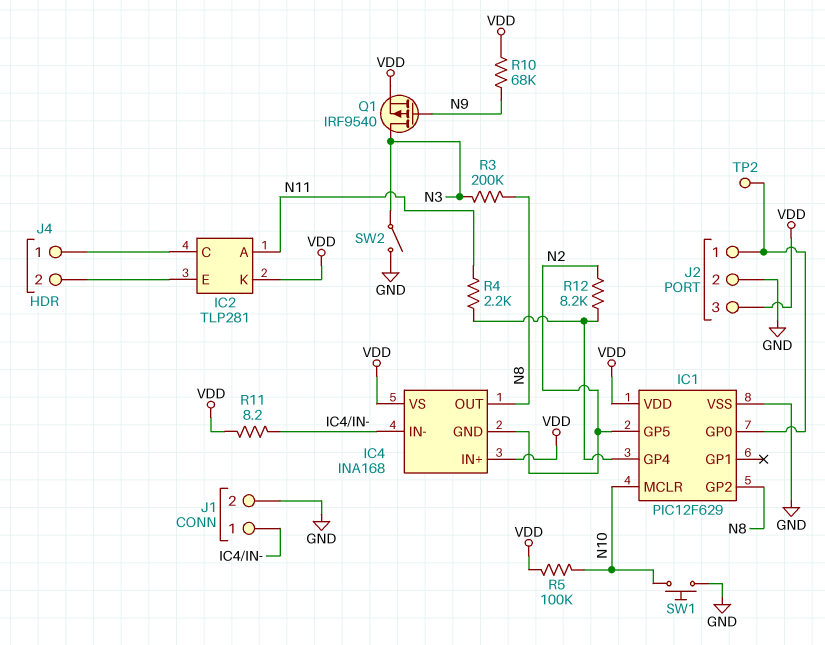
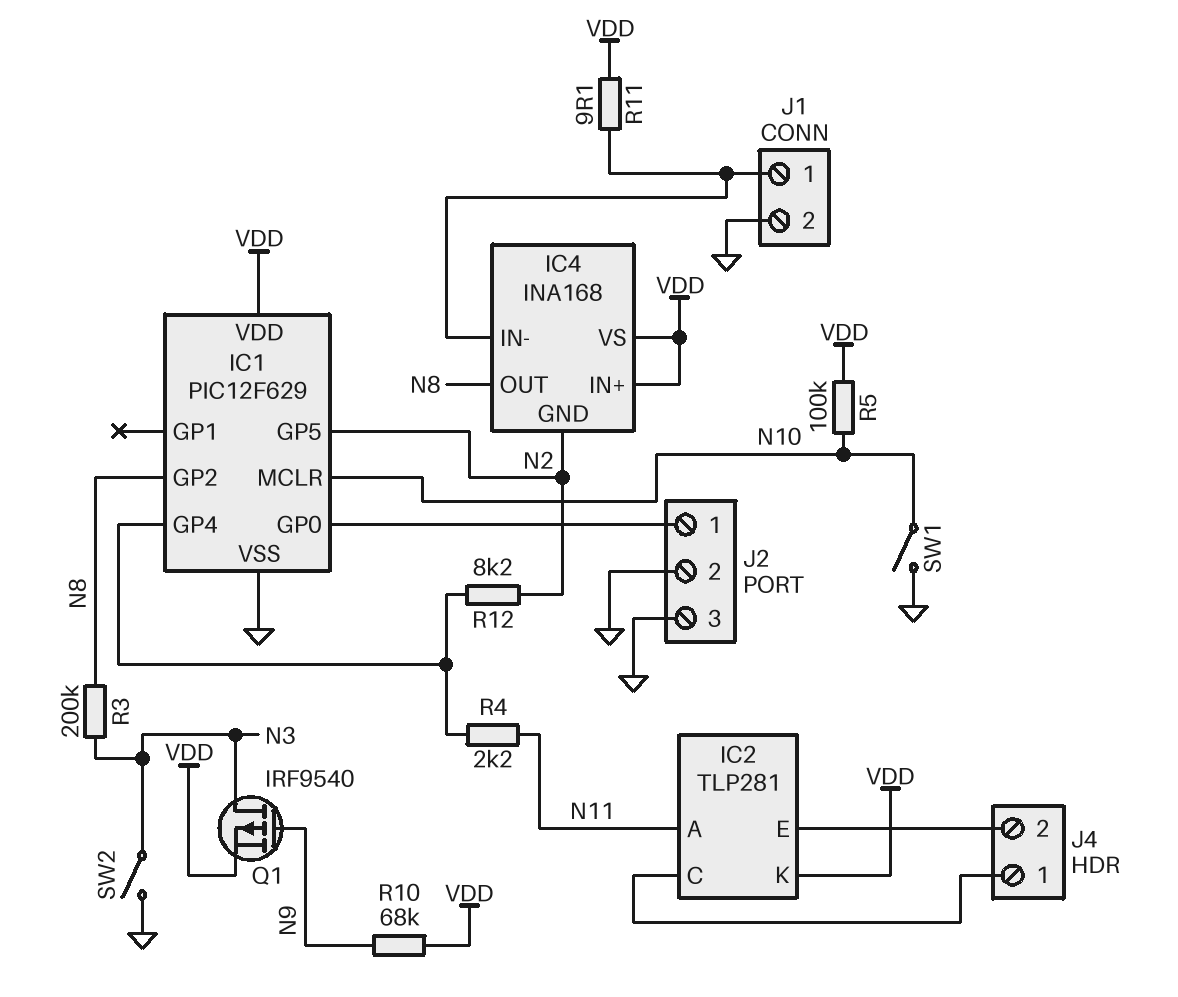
J2 pin 3: VDD -> GND
R11: 8.2 (IC4/IN-, VDD) -> 9.1 (IC4/IN-, VDD)
SW1: button (GND, N10) -> switch (GND, N10)
TP2: test point (IC1/GP0) -> none

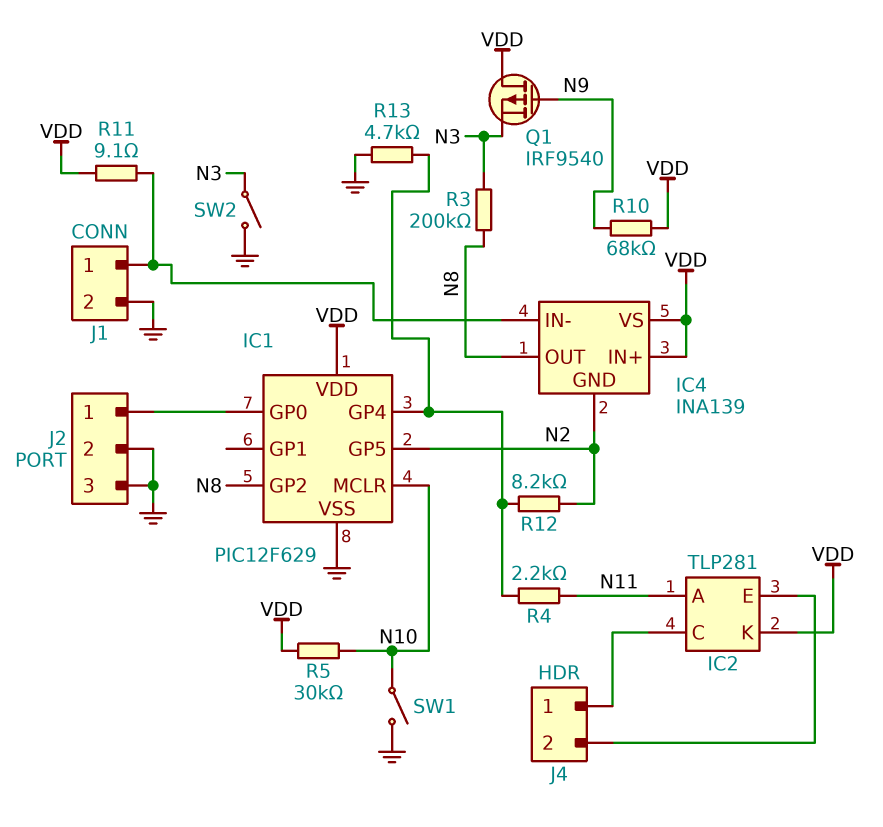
IC4: INA168 -> INA139
Q1: PMOS IRF9540 (G N9, D N3, S VDD) -> PMOS IRF9540 (G N9, D VDD, S N3)
R5: 100k (N10, VDD) -> 30k (N10, VDD)
R13: none -> 4.7k (GND, IC1/GP4)

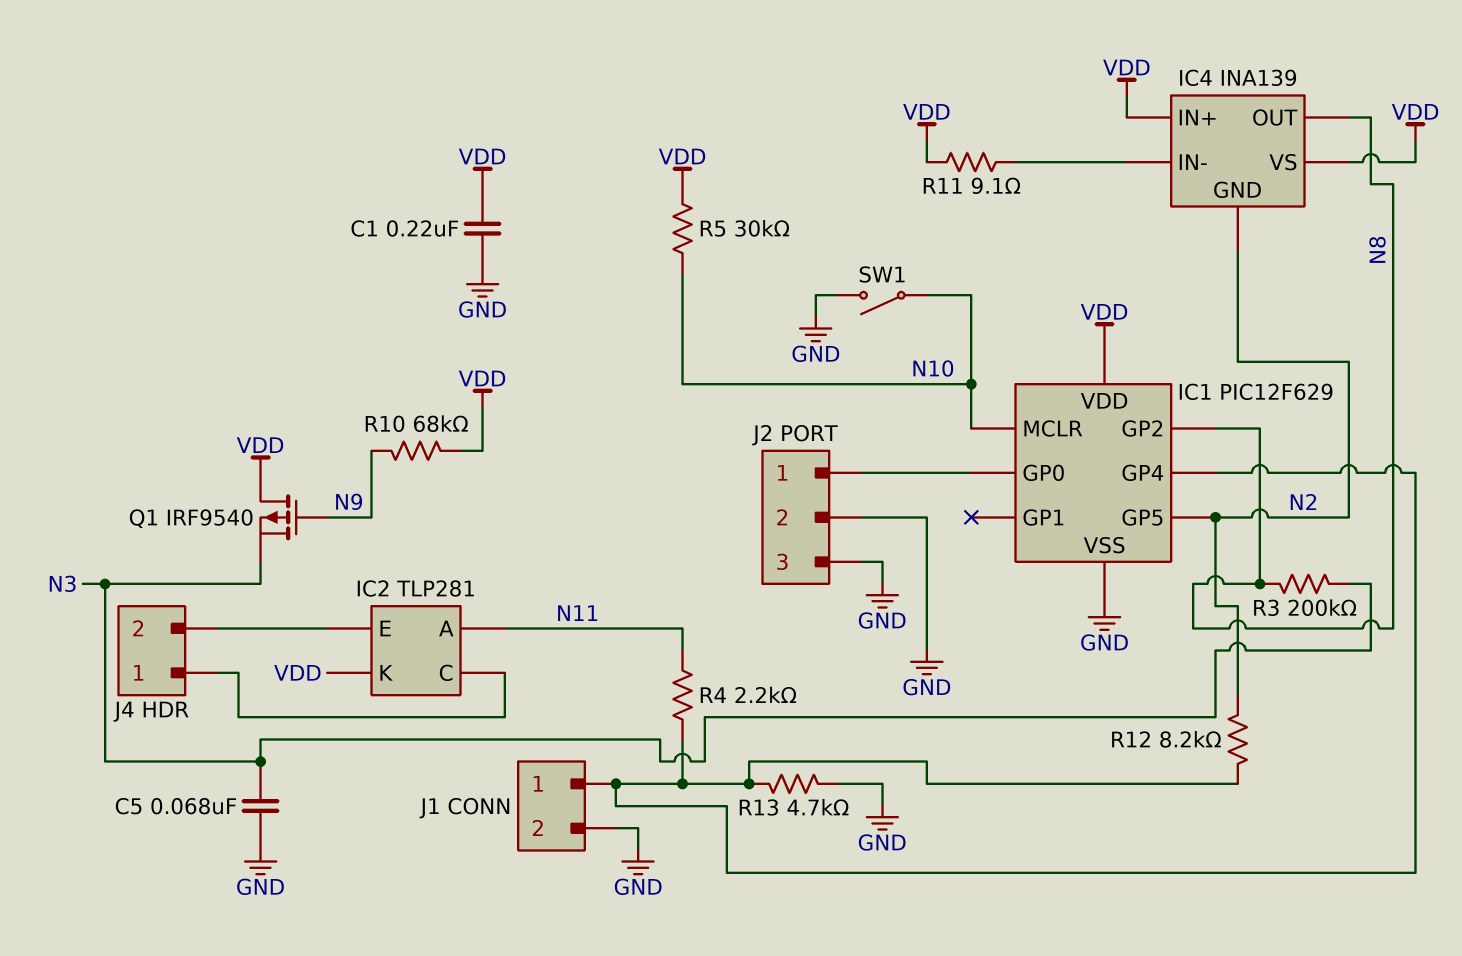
C1: none -> 220nF (GND, VDD)
C5: none -> 68nF (GND, N3)
J1 pin 1: IC4/IN- -> IC1/GP4
SW2: switch (GND, N3) -> none

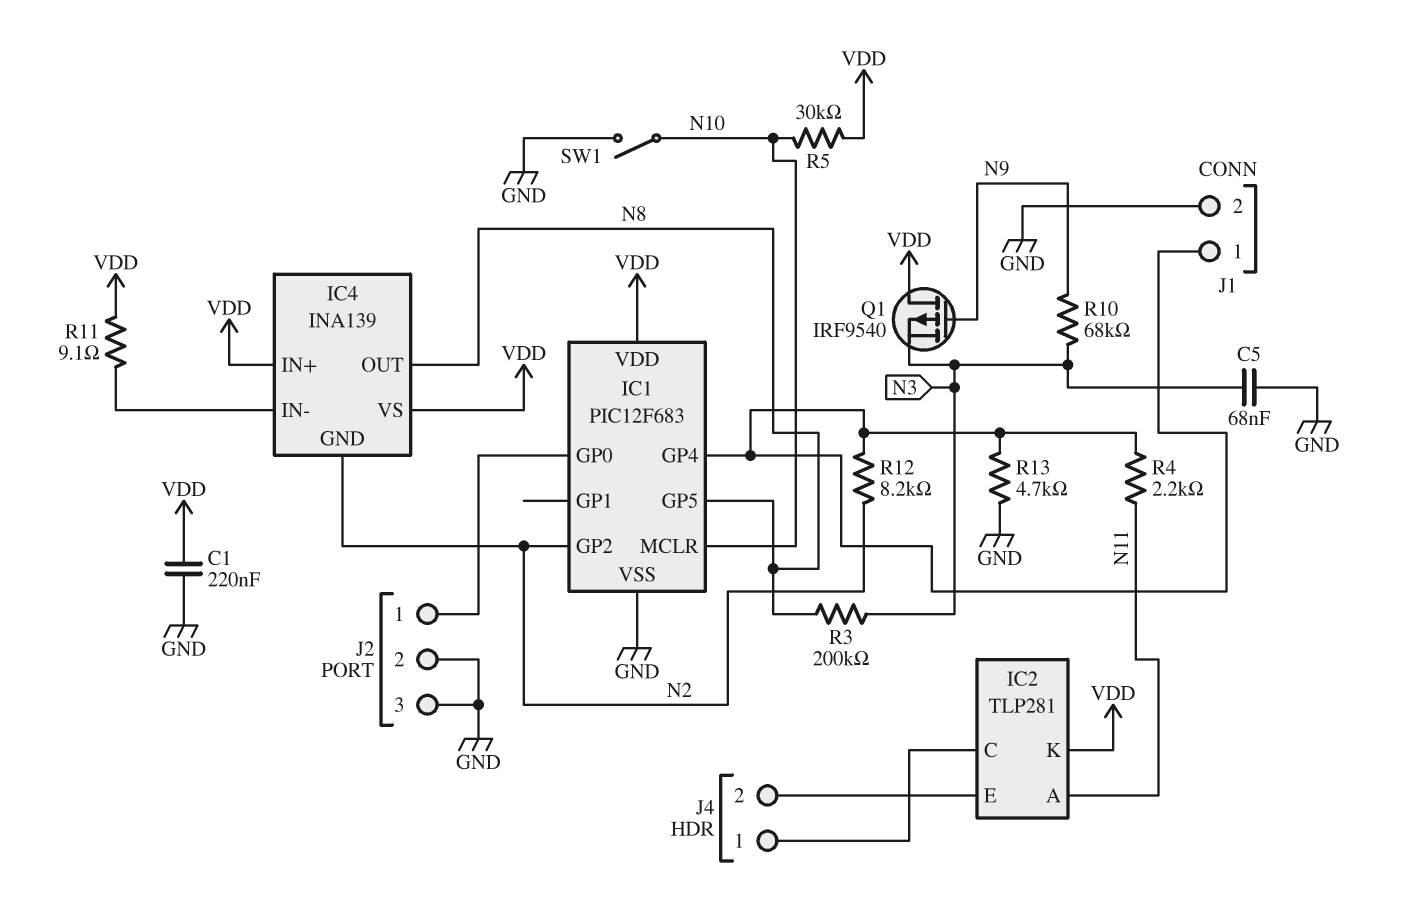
IC1: PIC12F629 -> PIC12F683
IC1 pin GP2: N8 -> N2
IC1 pin GP5: N2 -> N8
R10: 68k (N9, VDD) -> 68k (N3, N9)

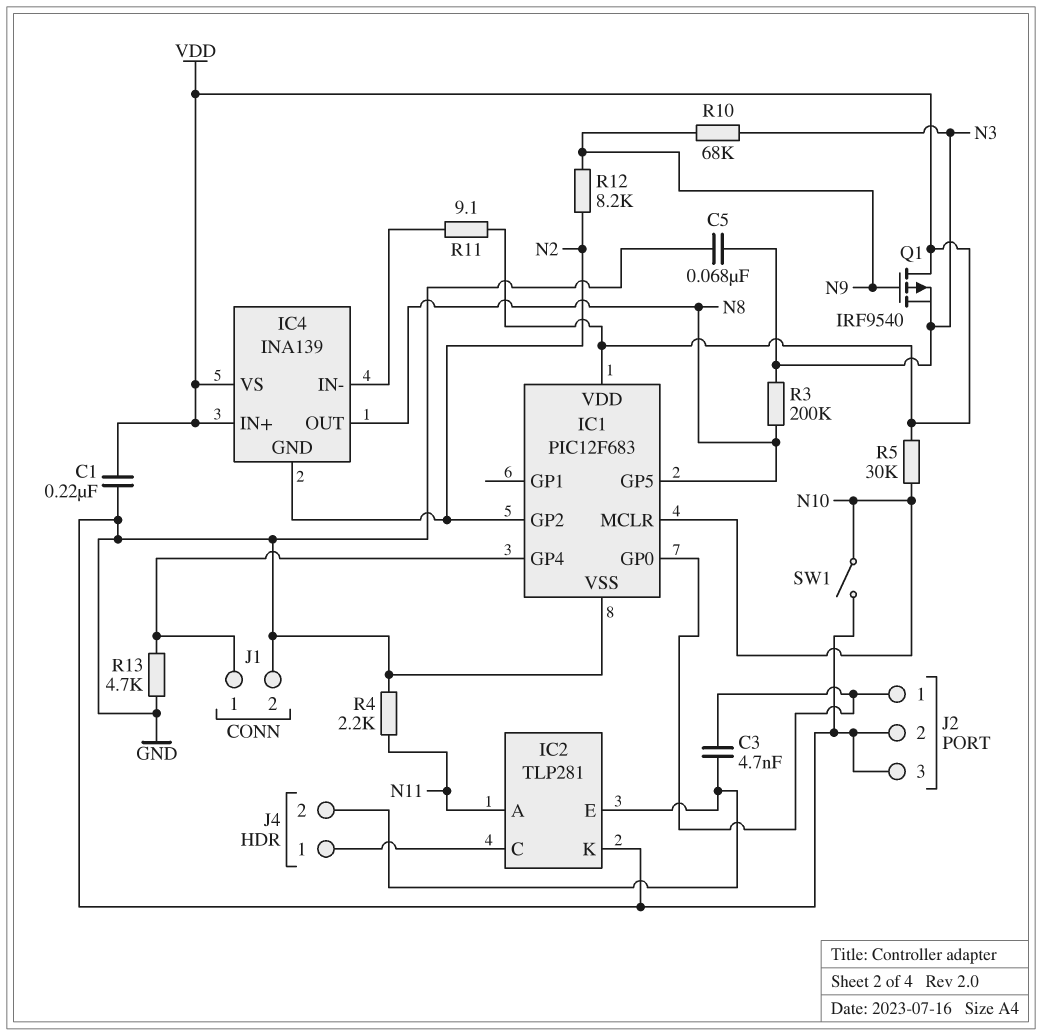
C3: none -> 4.7nF (IC1/GP0, IC2/E)
IC2 pin K: VDD -> GND
R4: 2.2k (IC1/GP4, N11) -> 2.2k (GND, N11)
R12: 8.2k (IC1/GP4, N2) -> 8.2k (N2, N9)

